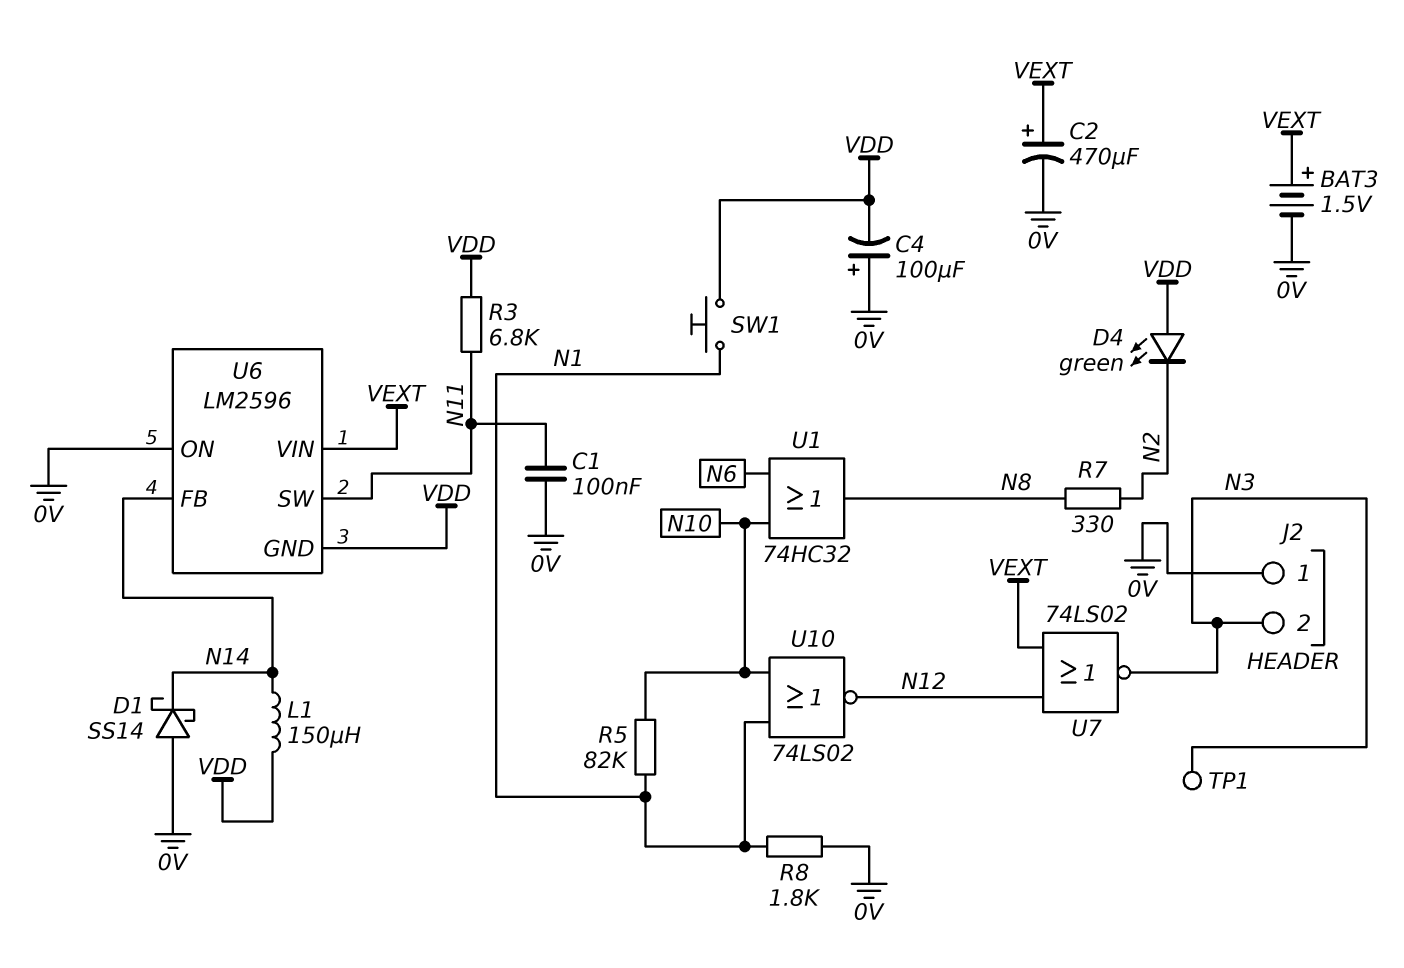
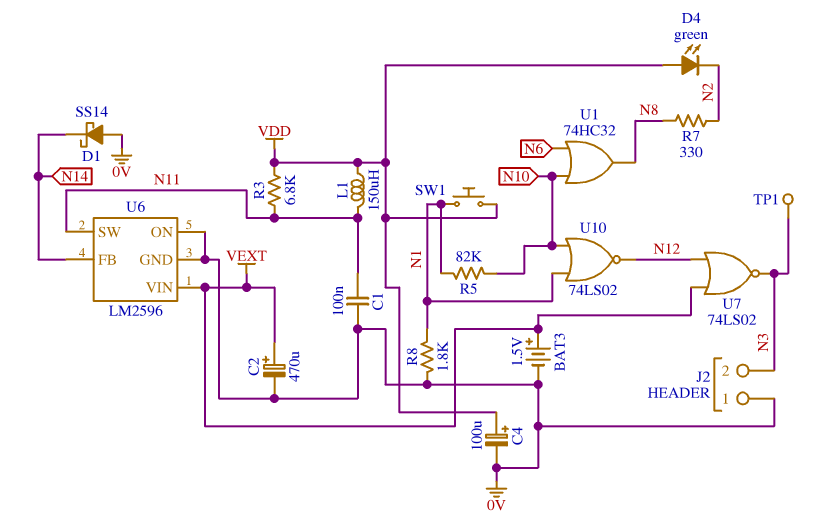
C4: 100uF (plus 0V, minus VDD) -> 100uF (plus VDD, minus 0V)
L1: 150uH (N14, VDD) -> 150uH (N11, VDD)
U6 pin GND: VDD -> 0V

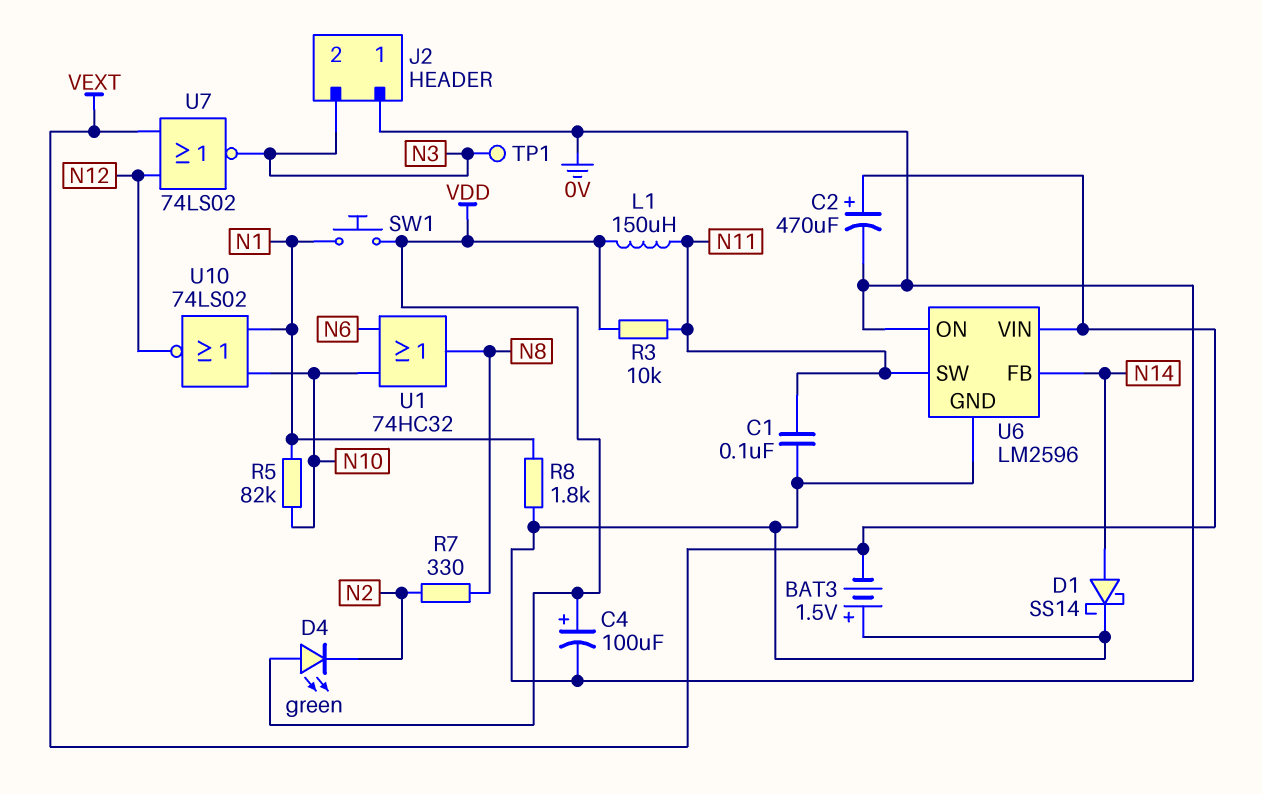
BAT3: 1.5V (plus VEXT, minus 0V) -> 1.5V (plus 0V, minus VEXT)
D1: schottky SS14 (A 0V, K N14) -> schottky SS14 (A N14, K 0V)
R3: 6.8k (N11, VDD) -> 10k (N11, VDD)

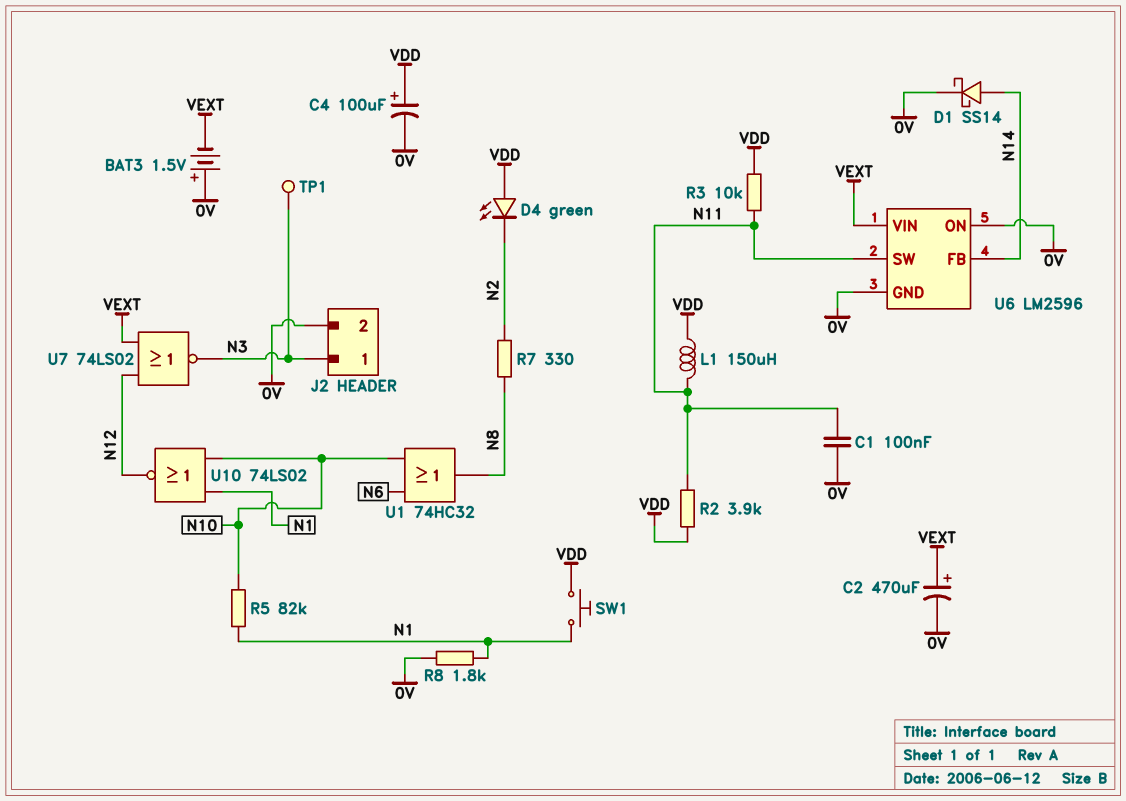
J2 pin 1: 0V -> N3
J2 pin 2: N3 -> 0V
R2: none -> 3.9k (N11, VDD)

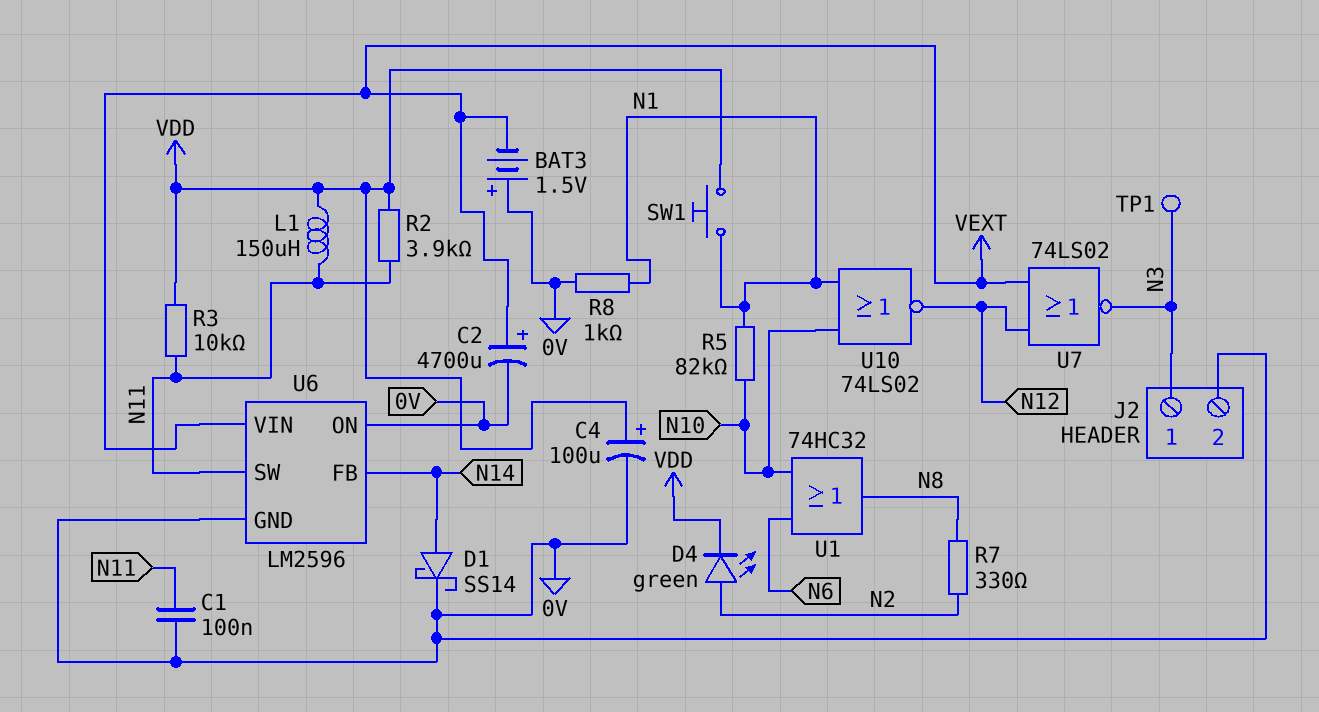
C2: 470uF (plus VEXT, minus 0V) -> 4700uF (plus VEXT, minus 0V)
D4: LED green (A VDD, K N2) -> LED green (A N2, K VDD)
R8: 1.8k (0V, N1) -> 1k (0V, N1)

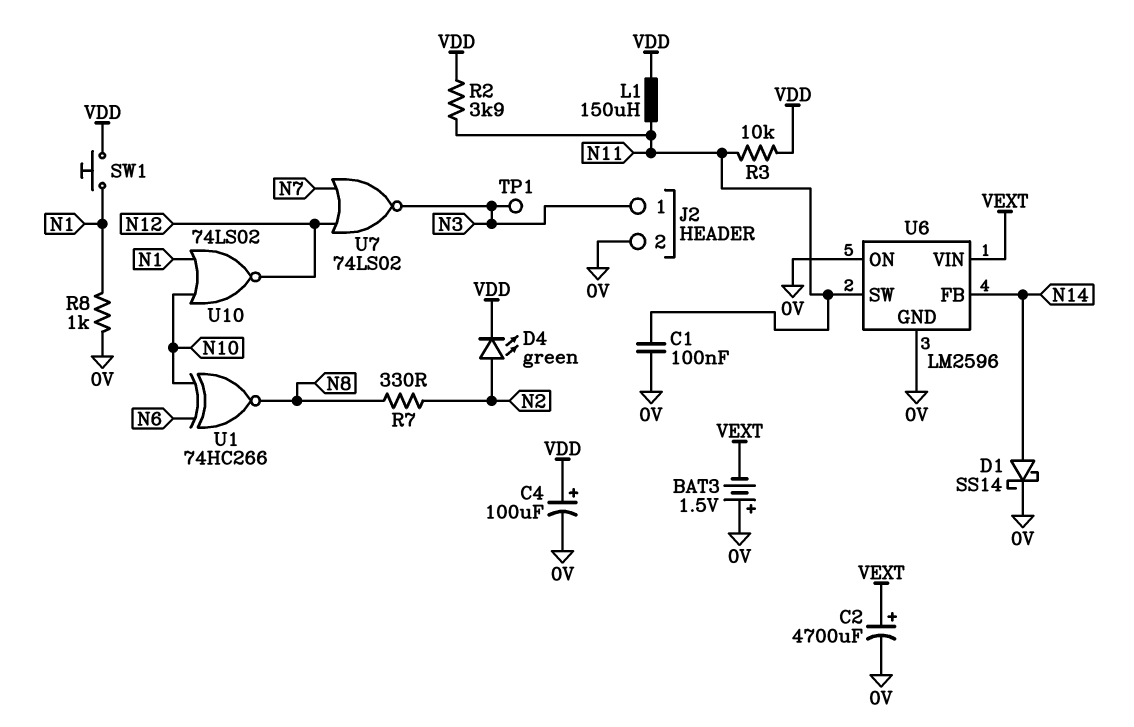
R5: 82k (N1, N10) -> none
U1: OR 74HC32 (in N6, in N10, out N8) -> XNOR 74HC266 (in N6, in N10, out N8)
U7: NOR 74LS02 (in N12, in VEXT, out N3) -> NOR 74LS02 (in N7, in N12, out N3)

